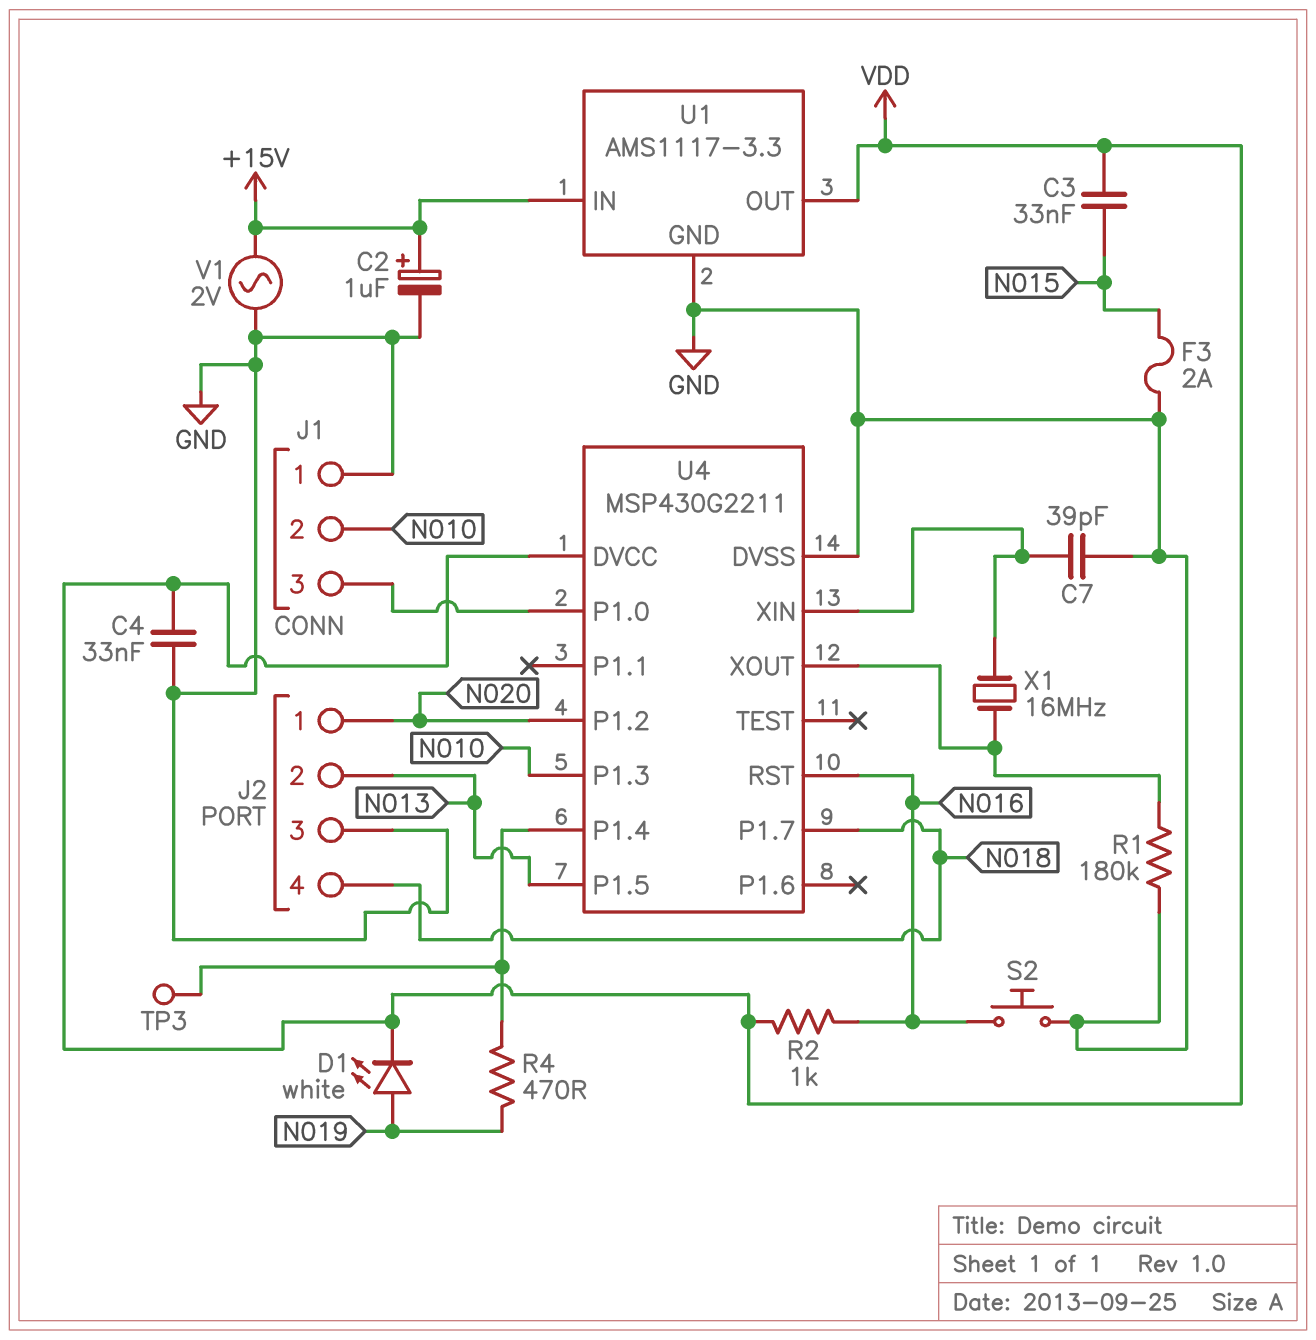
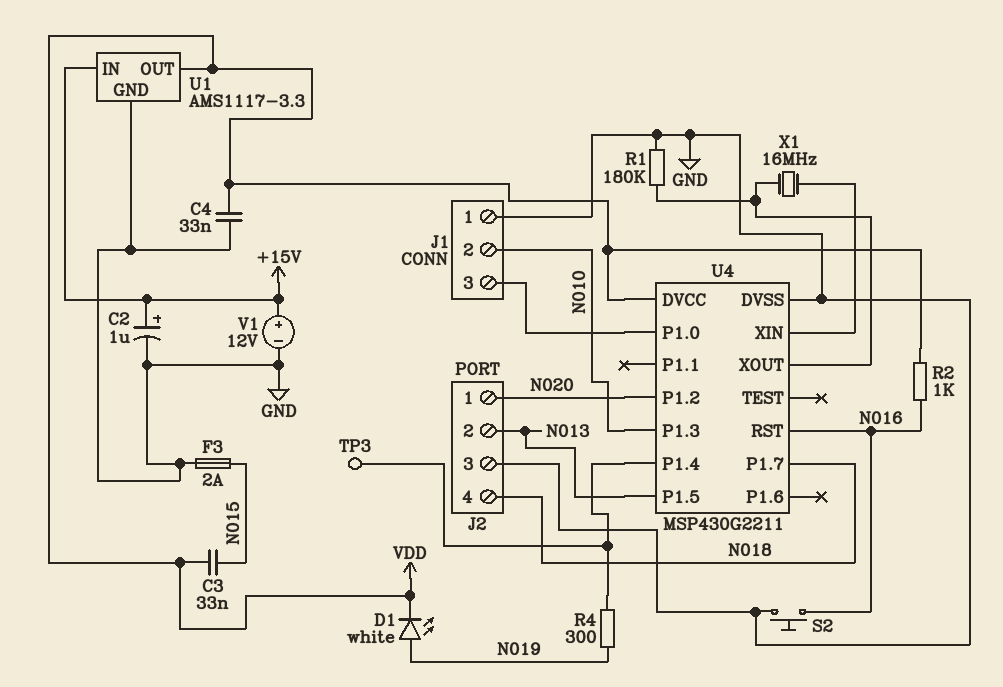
C7: 39pF (GND, U4/XIN) -> none
R4: 470 (N019, U4/P1.4) -> 300 (N019, U4/P1.4)
V1: AC 2V (+15V, GND) -> 12V (plus +15V, minus GND)

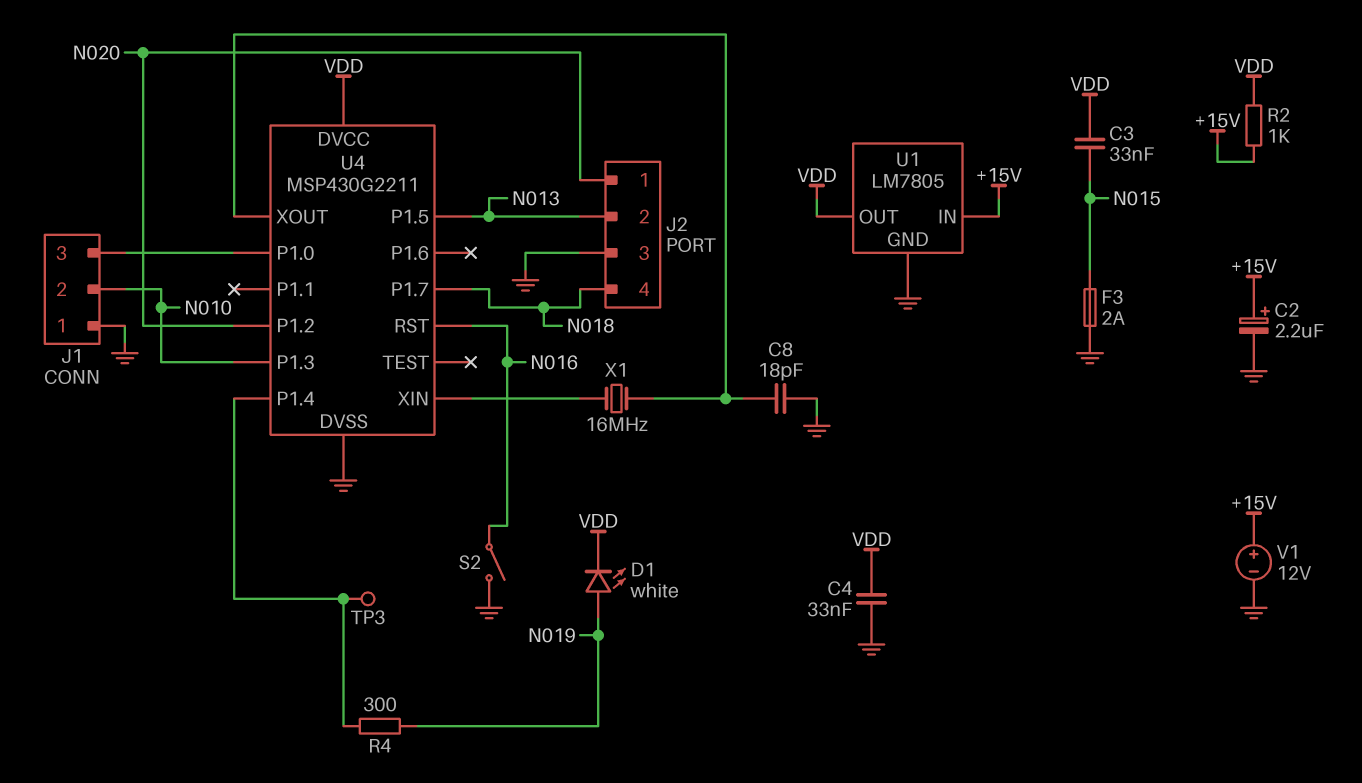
C2: 1uF (plus +15V, minus GND) -> 2.2uF (plus +15V, minus GND)
C8: none -> 18pF (GND, U4/XOUT)
R1: 180k (GND, U4/XOUT) -> none
R2: 1k (N016, VDD) -> 1k (+15V, VDD)
S2: button (GND, N016) -> switch (GND, N016)
U1: AMS1117-3.3 -> LM7805

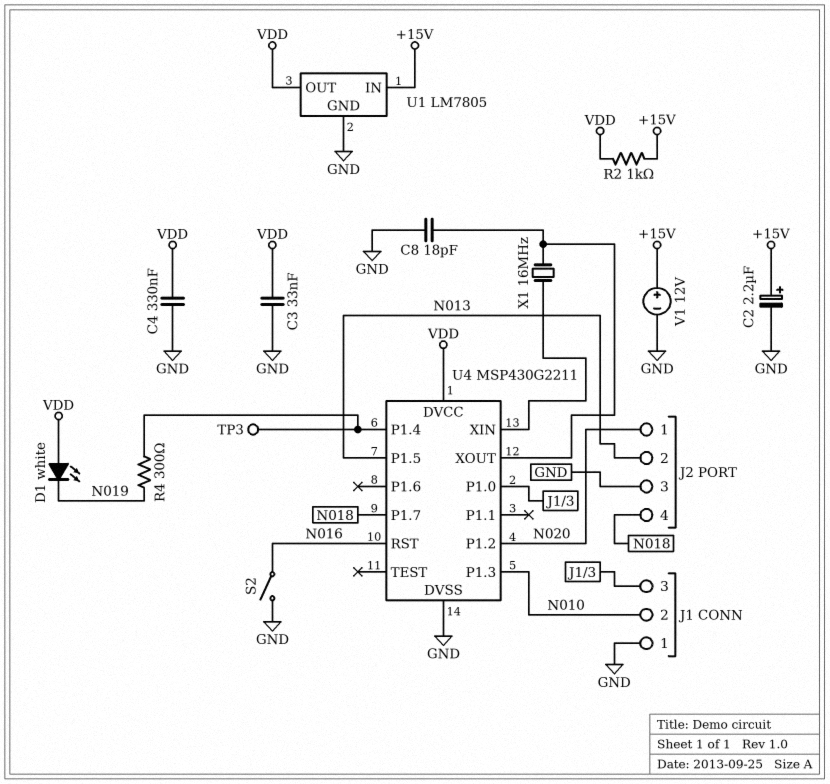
C3: 33nF (N015, VDD) -> 33nF (GND, VDD)
C4: 33nF (GND, VDD) -> 330nF (GND, VDD)
D1: LED white (A N019, K VDD) -> LED white (A VDD, K N019)
F3: 2A (GND, N015) -> none

